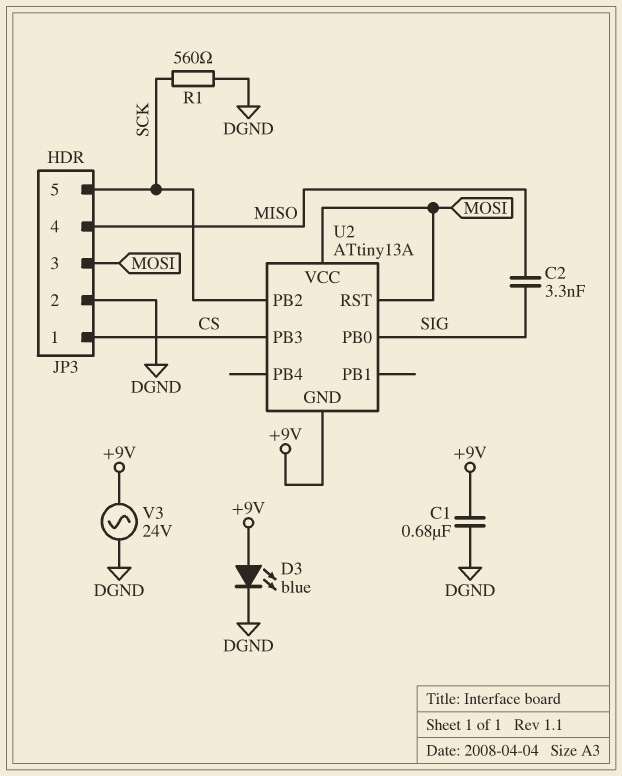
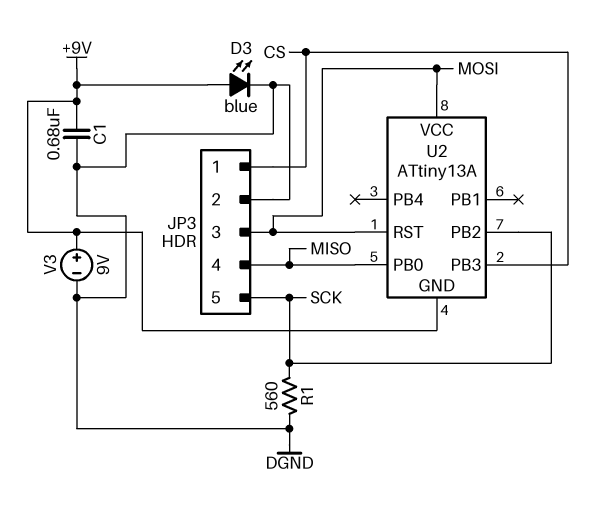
C2: 3.3nF (MISO, SIG) -> none
U2 pin PB0: SIG -> MISO
V3: AC 24V (+9V, DGND) -> 9V (plus +9V, minus DGND)

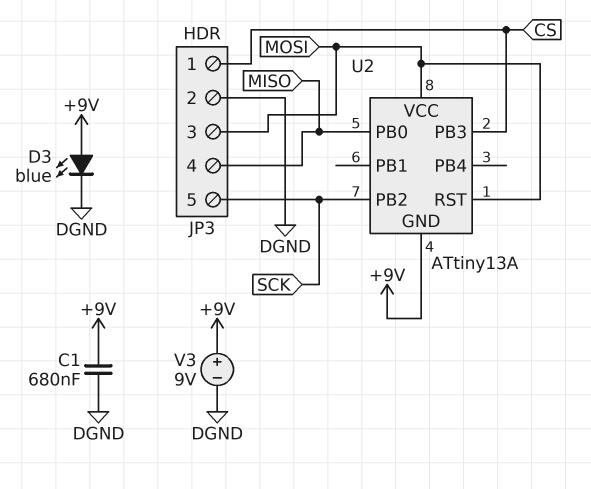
R1: 560 (DGND, SCK) -> none

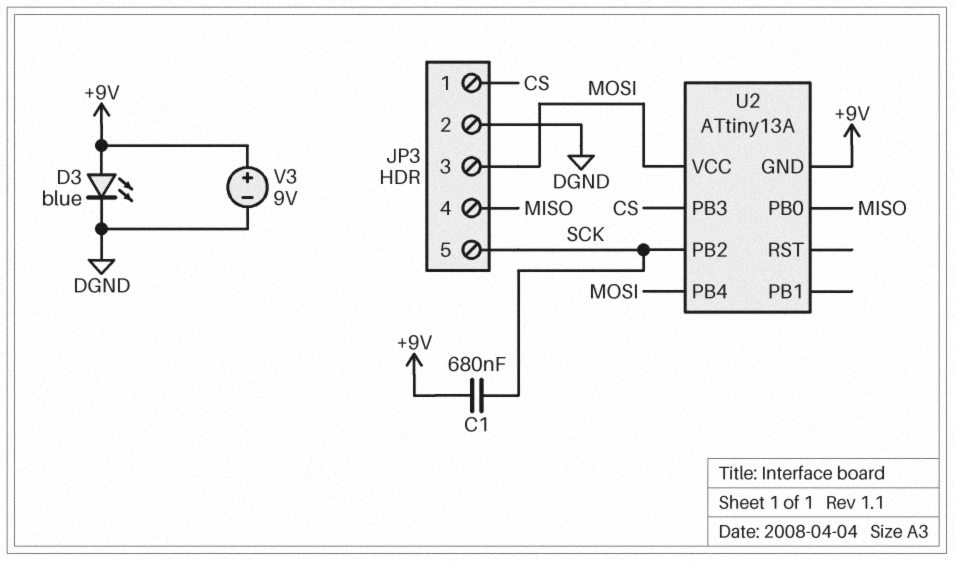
C1: 680nF (+9V, DGND) -> 680nF (+9V, SCK)
U2 pin PB4: none -> MOSI
U2 pin RST: MOSI -> none

